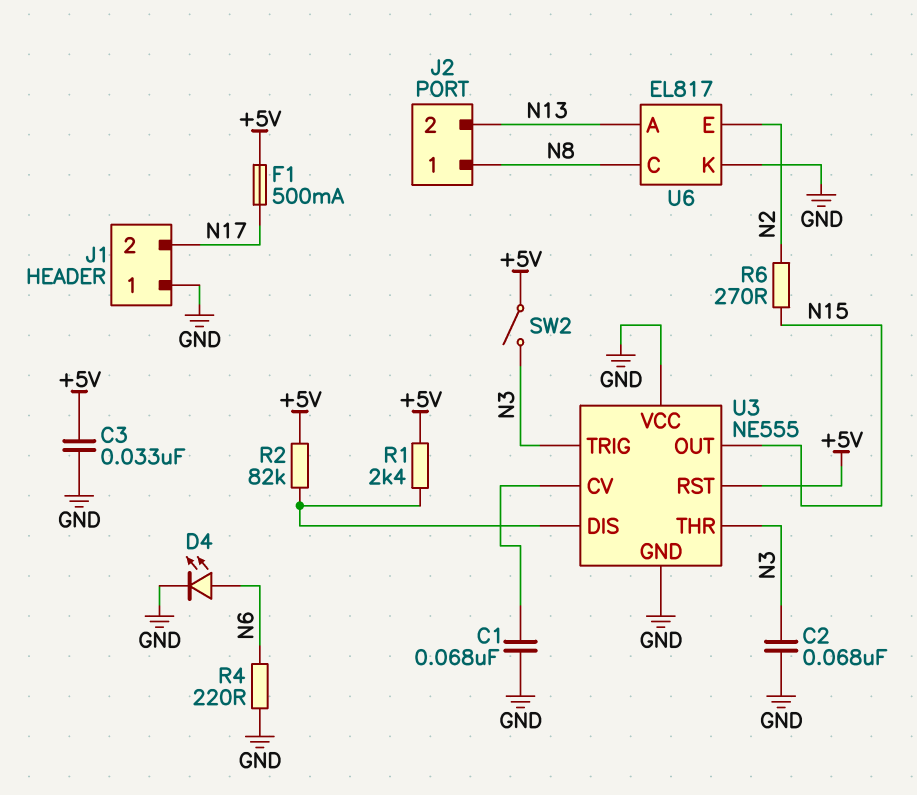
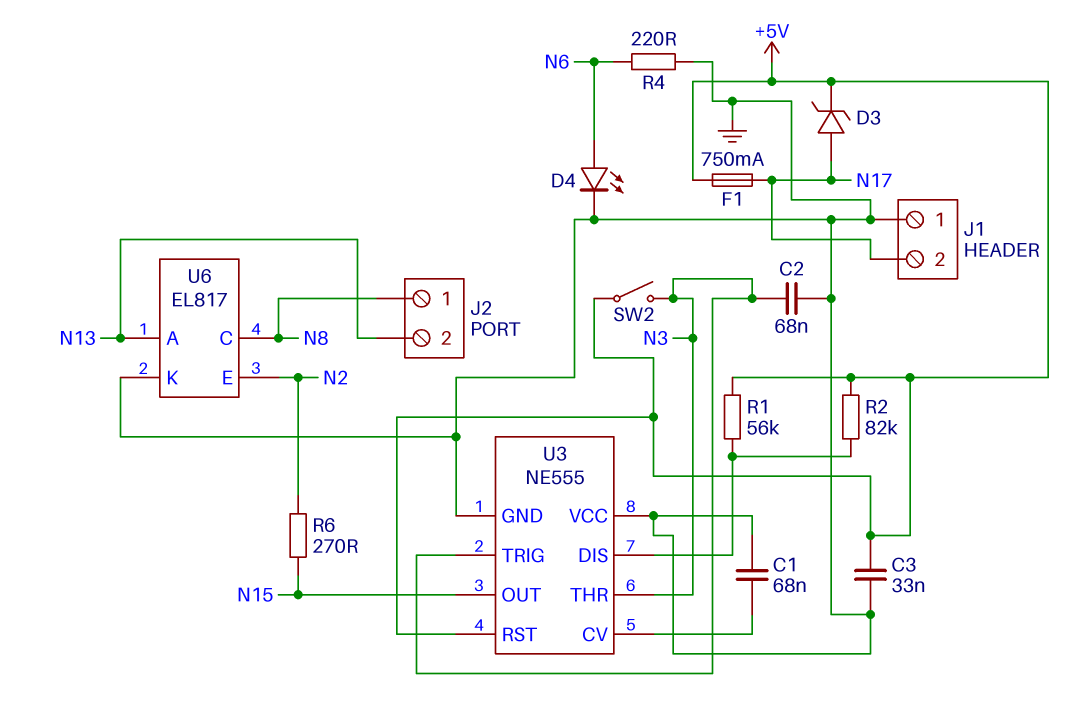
D3: none -> zener (A N17, K +5V)
F1: 500mA (+5V, N17) -> 750mA (+5V, N17)
R1: 2.4k (+5V, U3/DIS) -> 56k (+5V, U3/DIS)

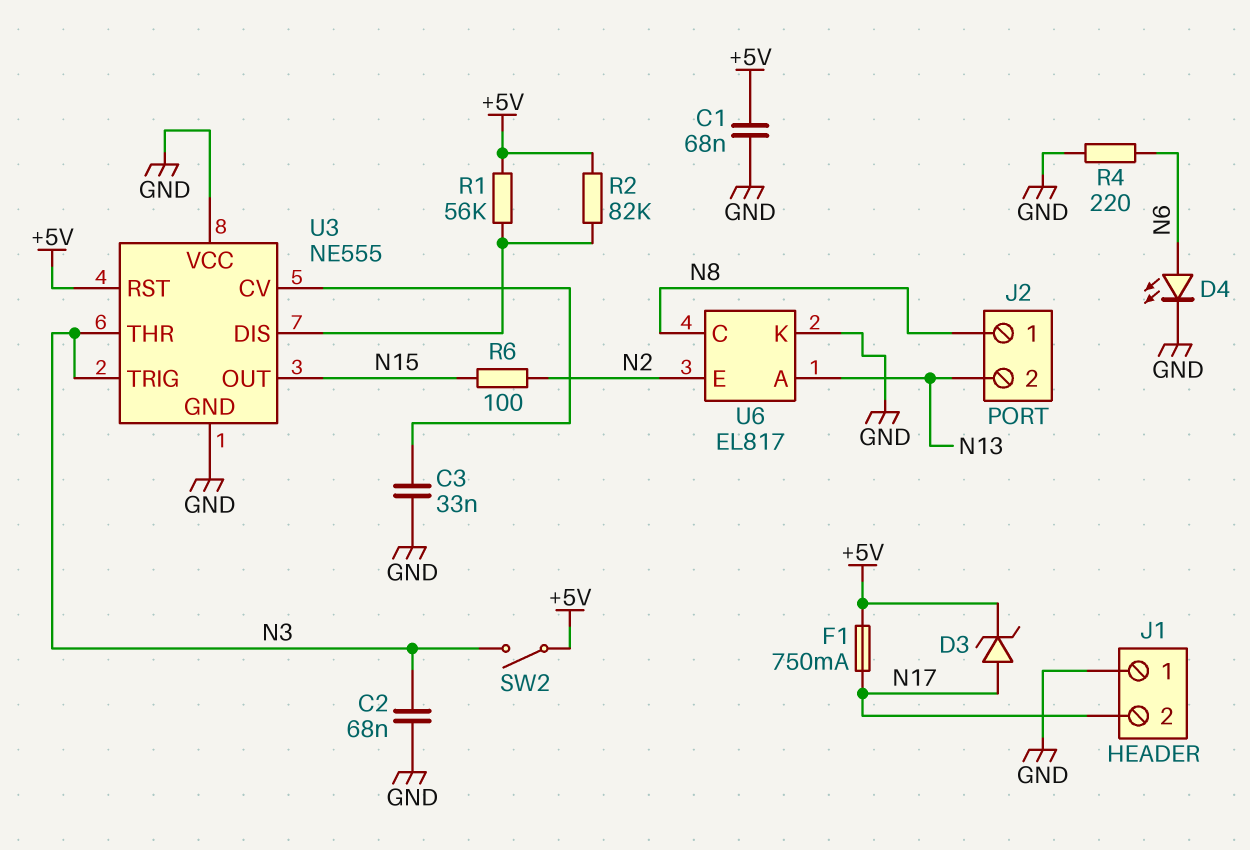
C1: 68nF (GND, U3/CV) -> 68nF (+5V, GND)
C3: 33nF (+5V, GND) -> 33nF (GND, U3/CV)
R6: 270 (N2, N15) -> 100 (N2, N15)

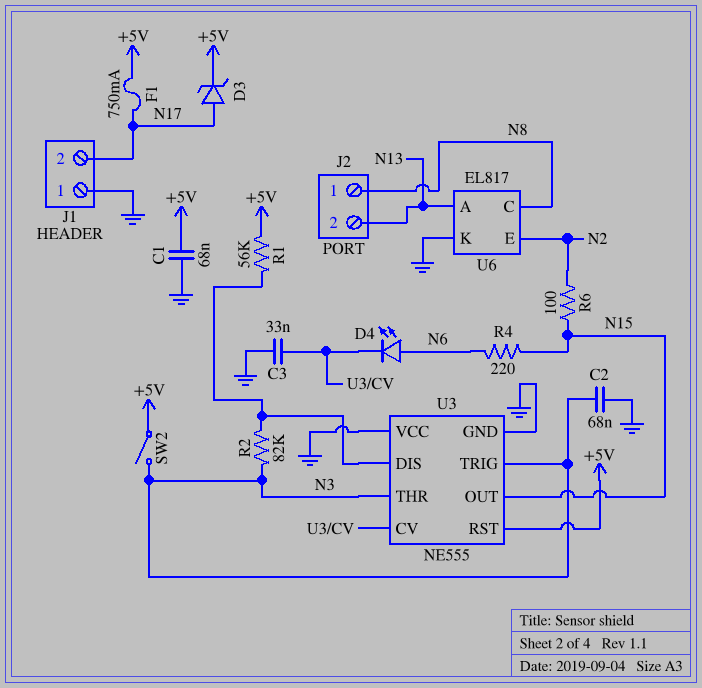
D4: LED (A N6, K GND) -> LED (A N6, K U3/CV)
R2: 82k (+5V, U3/DIS) -> 82k (N3, U3/DIS)
R4: 220 (GND, N6) -> 220 (N6, N15)

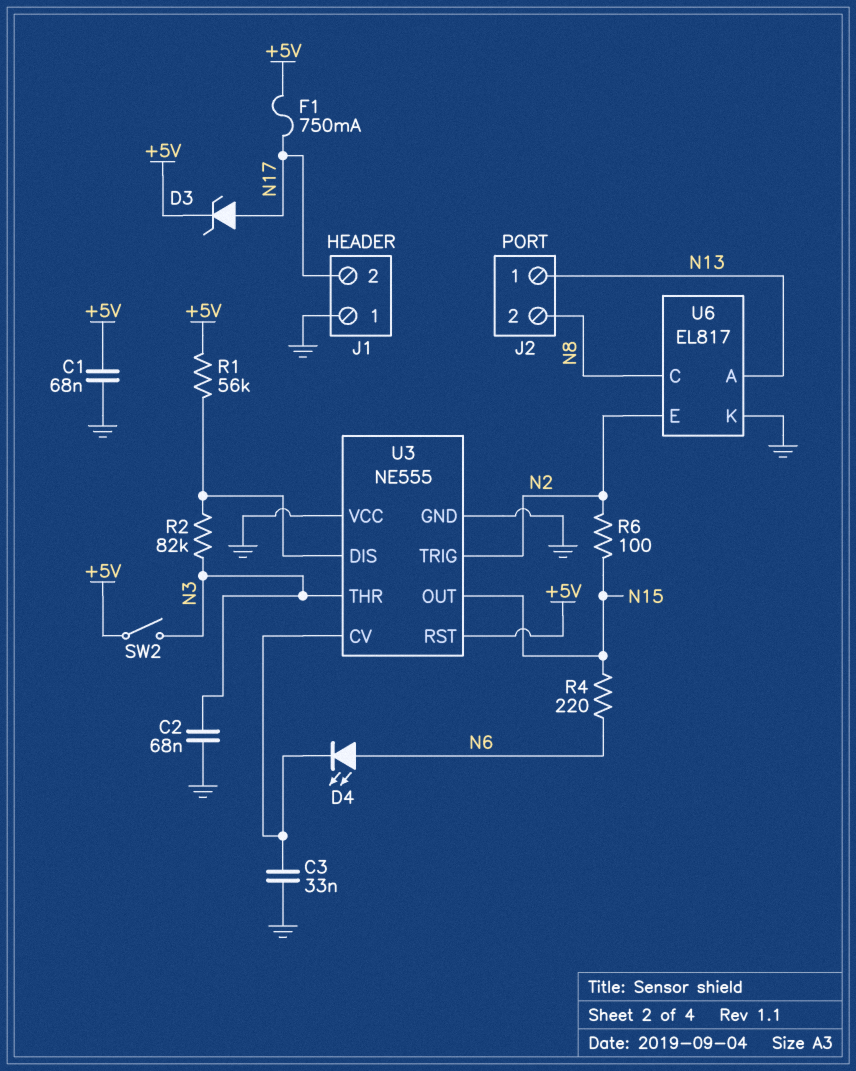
J2 pin 1: N8 -> N13
J2 pin 2: N13 -> N8
U3 pin TRIG: N3 -> N2

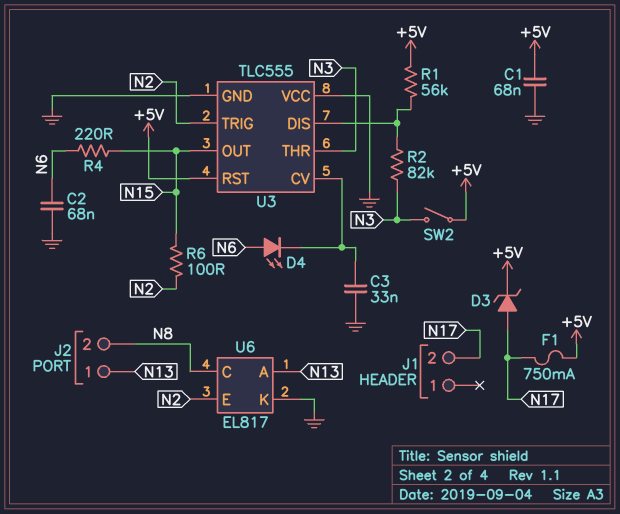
C2: 68nF (GND, N3) -> 68nF (GND, N6)
J1 pin 1: GND -> none
U3: NE555 -> TLC555

